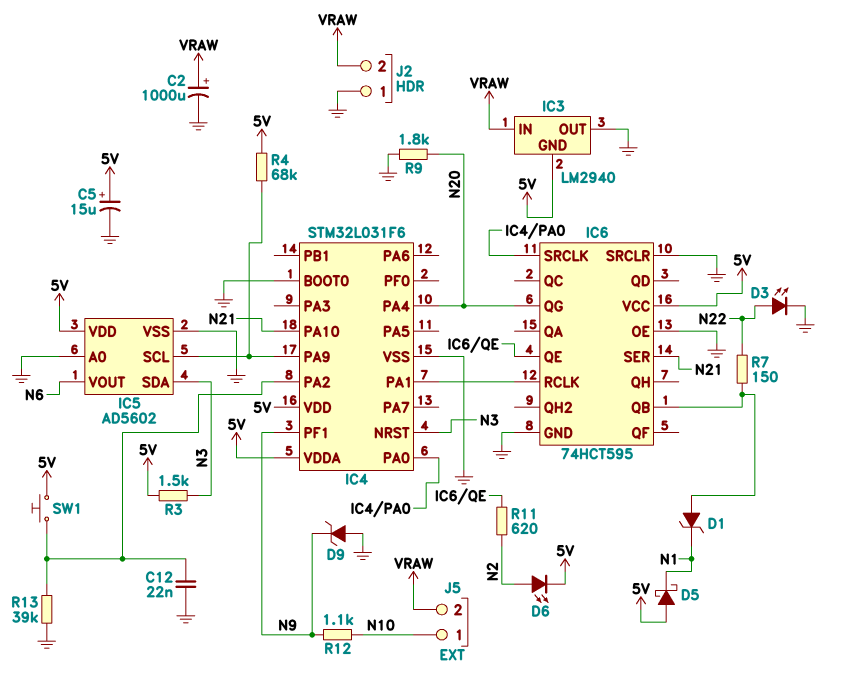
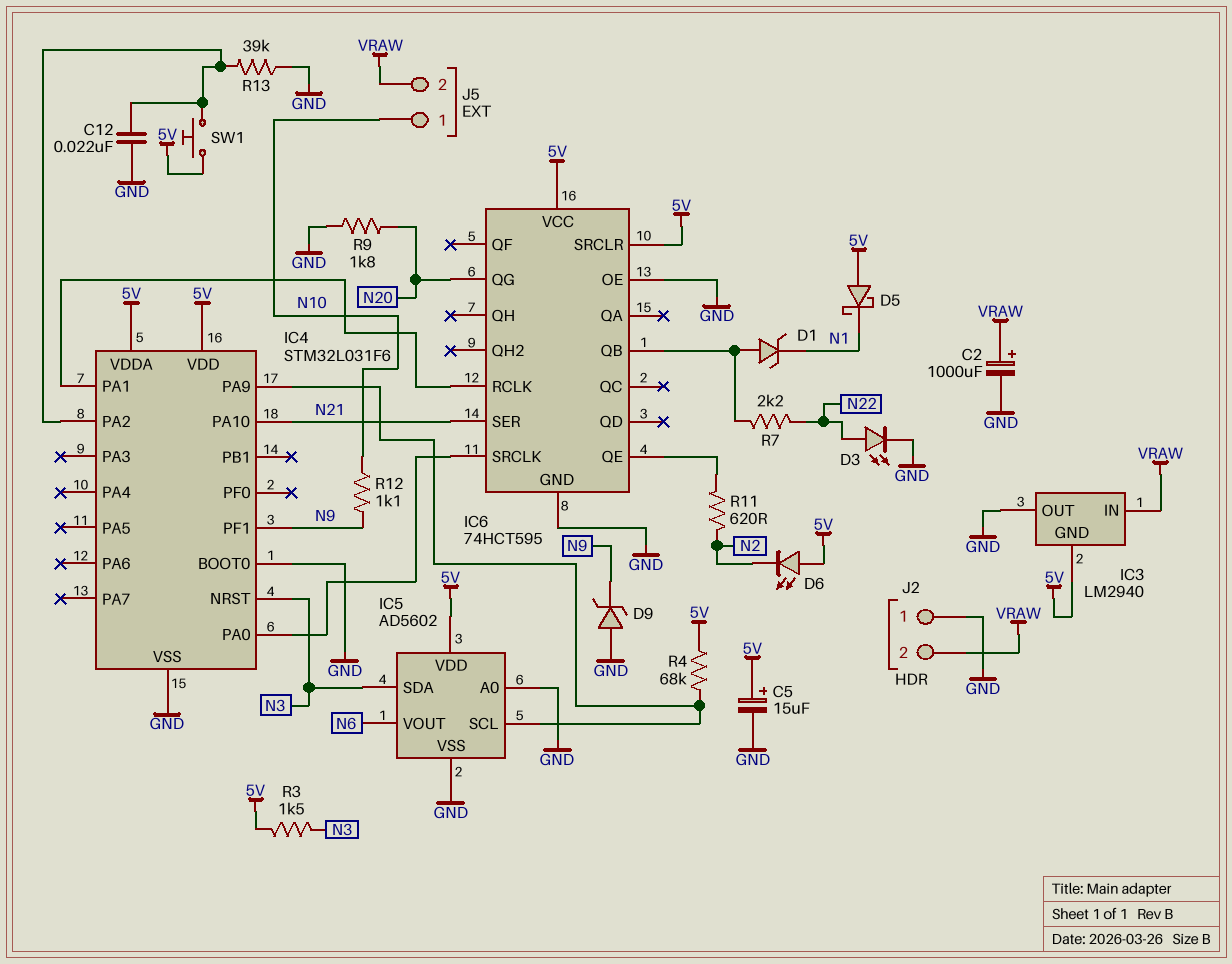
D6: LED (A N2, K 5V) -> LED (A 5V, K N2)
IC4 pin PA4: N20 -> none
IC6 pin SRCLR: GND -> 5V
R7: 150 (IC6/QB, N22) -> 2.2k (IC6/QB, N22)

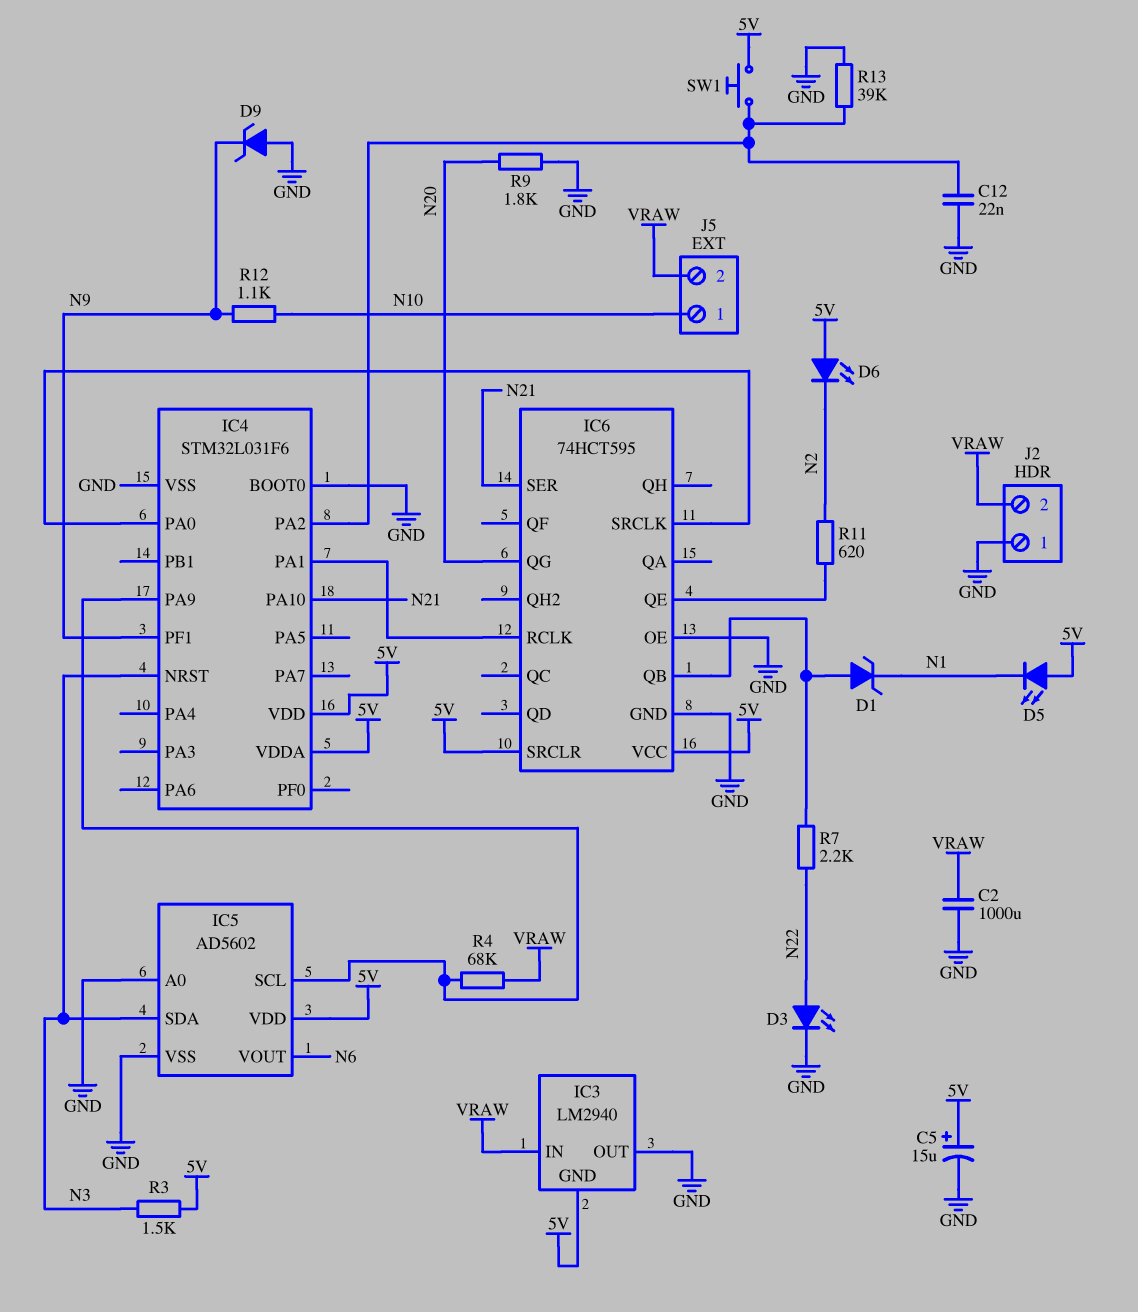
C2: 1000uF (plus VRAW, minus GND) -> 1000uF (GND, VRAW)
D5: schottky (A 5V, K N1) -> LED (A 5V, K N1)
R4: 68k (5V, IC4/PA9) -> 68k (IC4/PA9, VRAW)

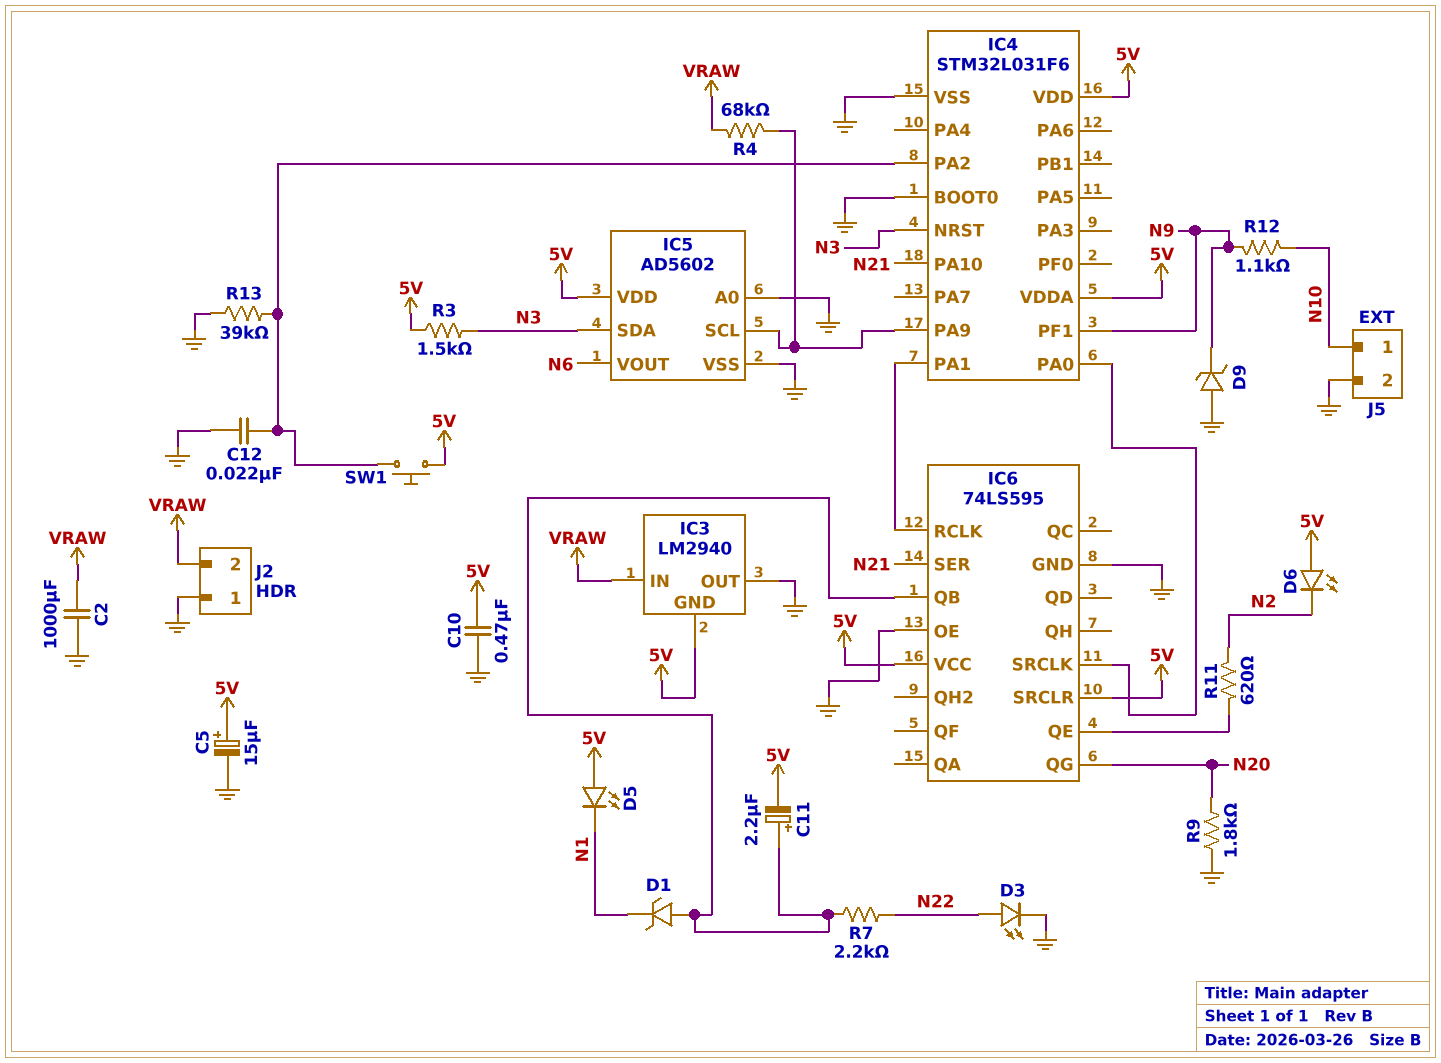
C10: none -> 470nF (5V, GND)
C11: none -> 2.2uF (plus IC6/QB, minus 5V)
IC6: 74HCT595 -> 74LS595
J5 pin 2: VRAW -> GND

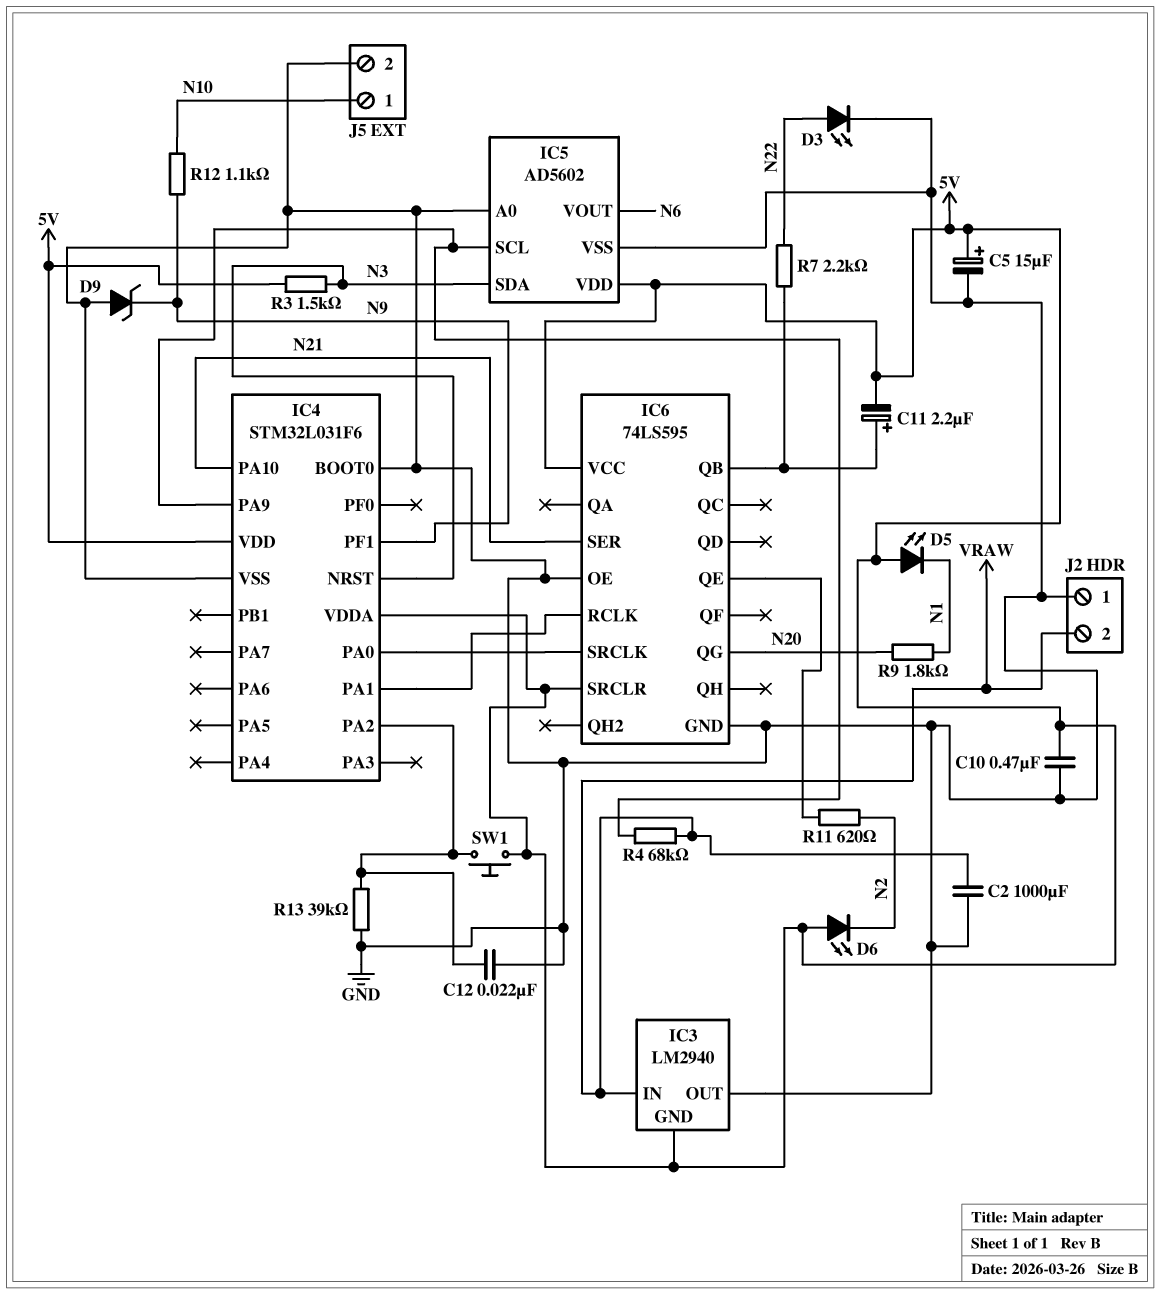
D1: zener (A IC6/QB, K N1) -> none
R9: 1.8k (GND, N20) -> 1.8k (N1, N20)

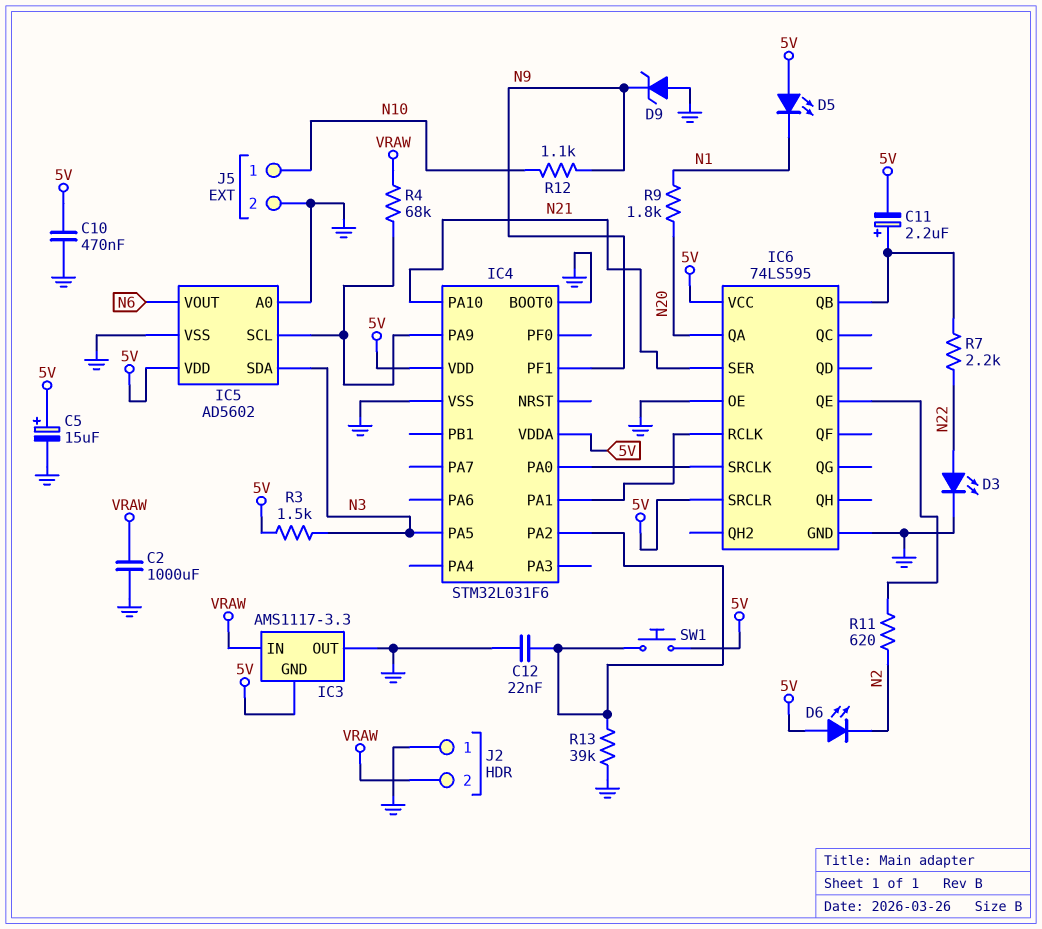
IC3: LM2940 -> AMS1117-3.3
IC4 pin NRST: N3 -> none
IC4 pin PA5: none -> N3
IC6 pin QA: none -> N20
IC6 pin QG: N20 -> none

